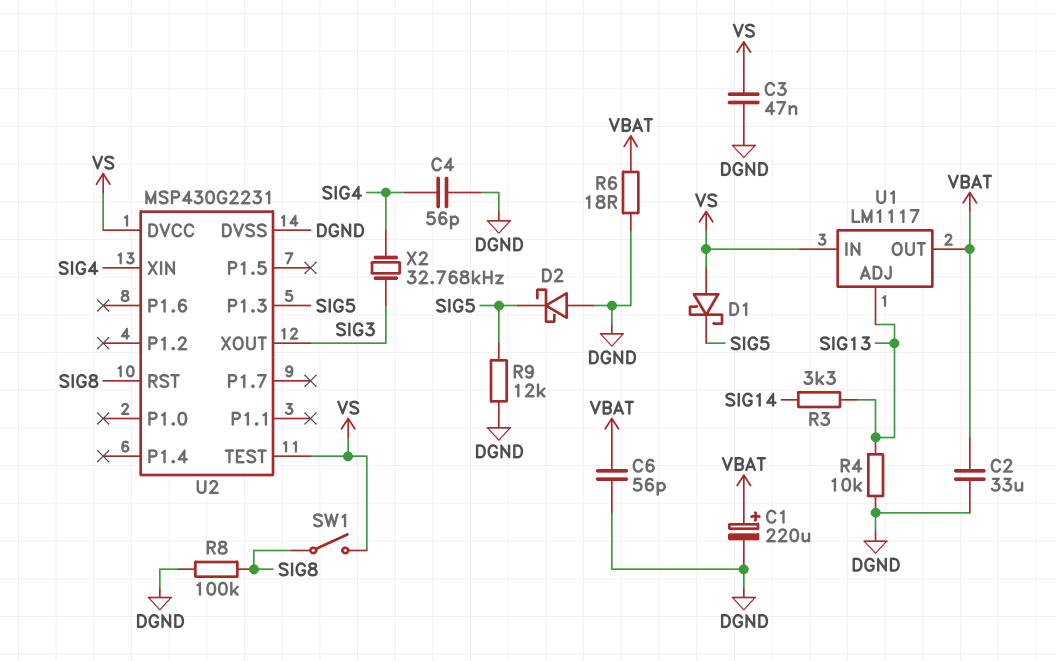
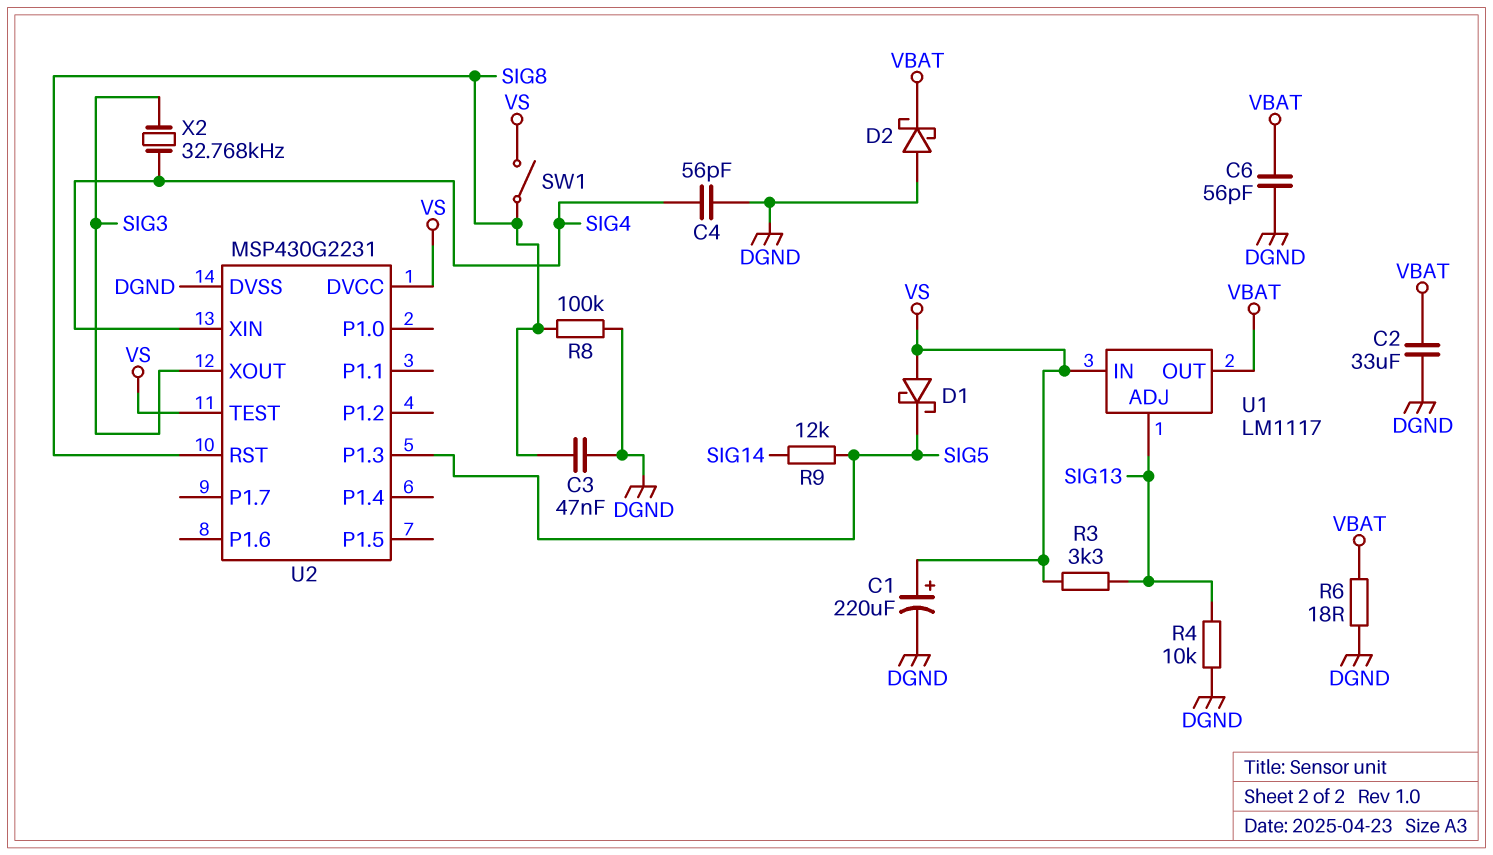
C1: 220uF (plus VBAT, minus DGND) -> 220uF (plus VS, minus DGND)
C3: 47nF (DGND, VS) -> 47nF (DGND, SIG8)
D2: schottky (A DGND, K SIG5) -> schottky (A DGND, K VBAT)
R3: 3.3k (SIG13, SIG14) -> 3.3k (SIG13, VS)
R9: 12k (DGND, SIG5) -> 12k (SIG5, SIG14)

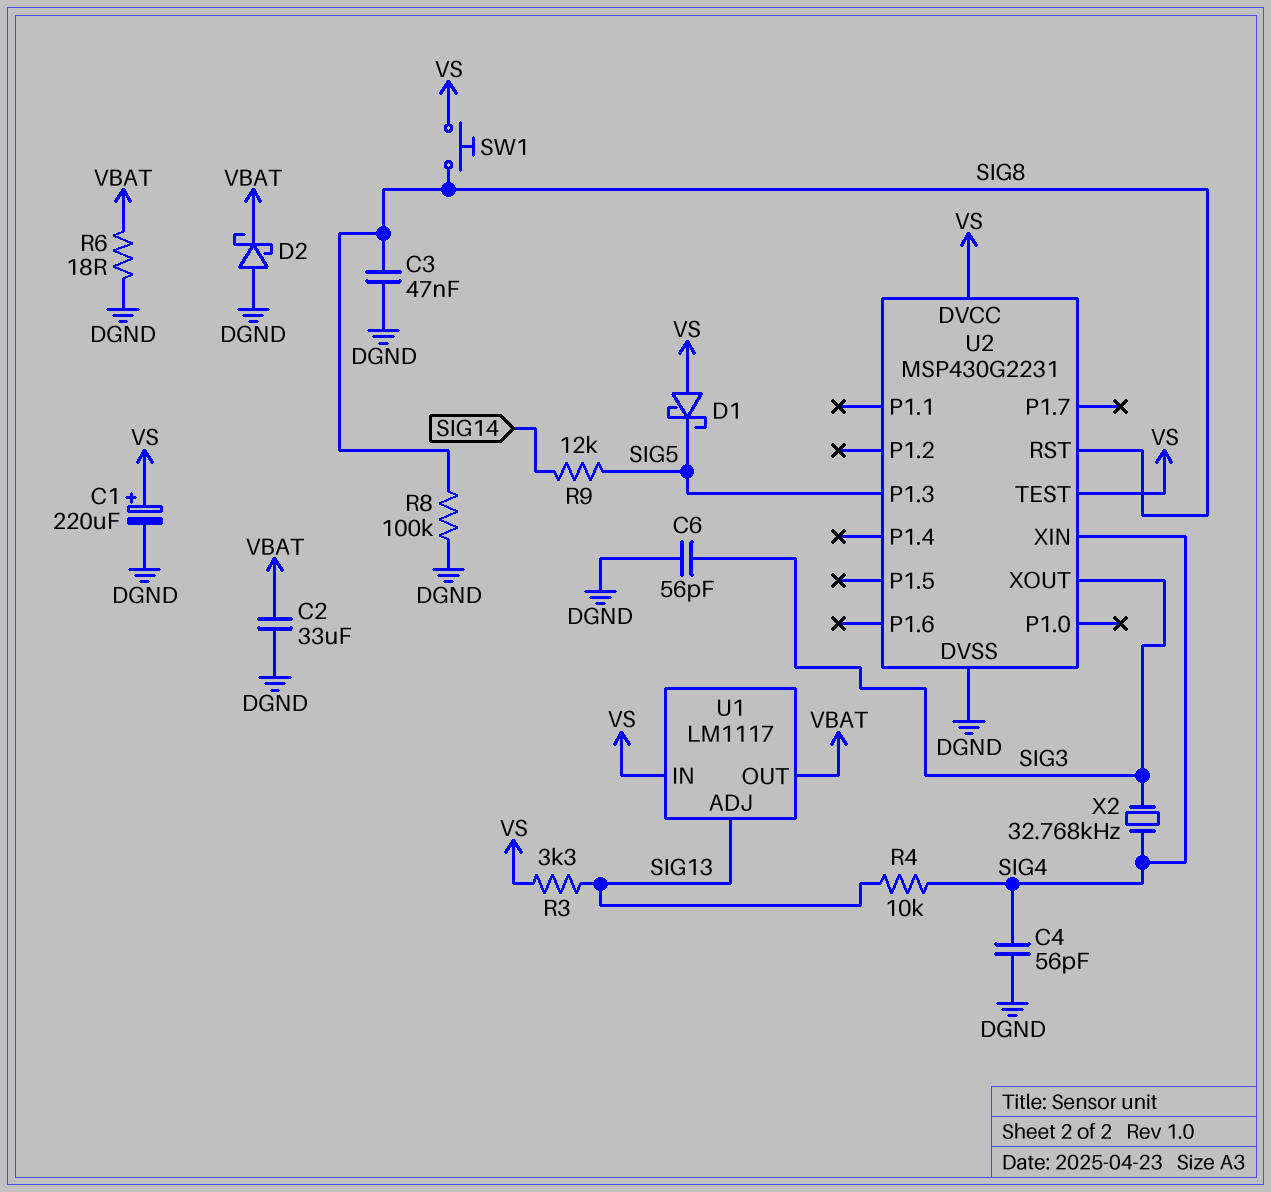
C6: 56pF (DGND, VBAT) -> 56pF (DGND, SIG3)
R4: 10k (DGND, SIG13) -> 10k (SIG4, SIG13)
SW1: switch (SIG8, VS) -> button (SIG8, VS)

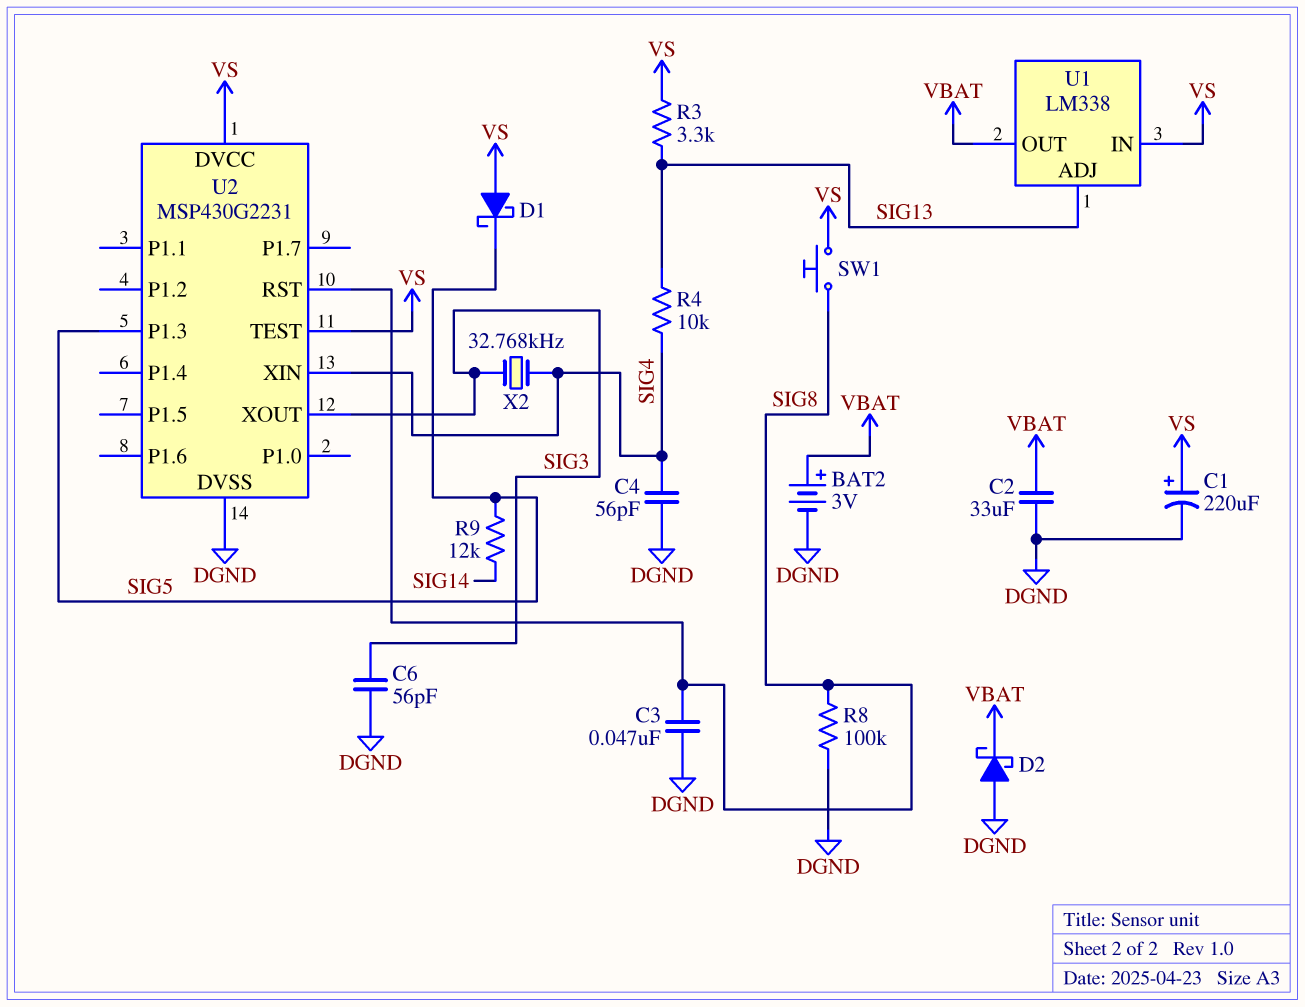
BAT2: none -> 3V (plus VBAT, minus DGND)
R6: 18 (DGND, VBAT) -> none
U1: LM1117 -> LM338

